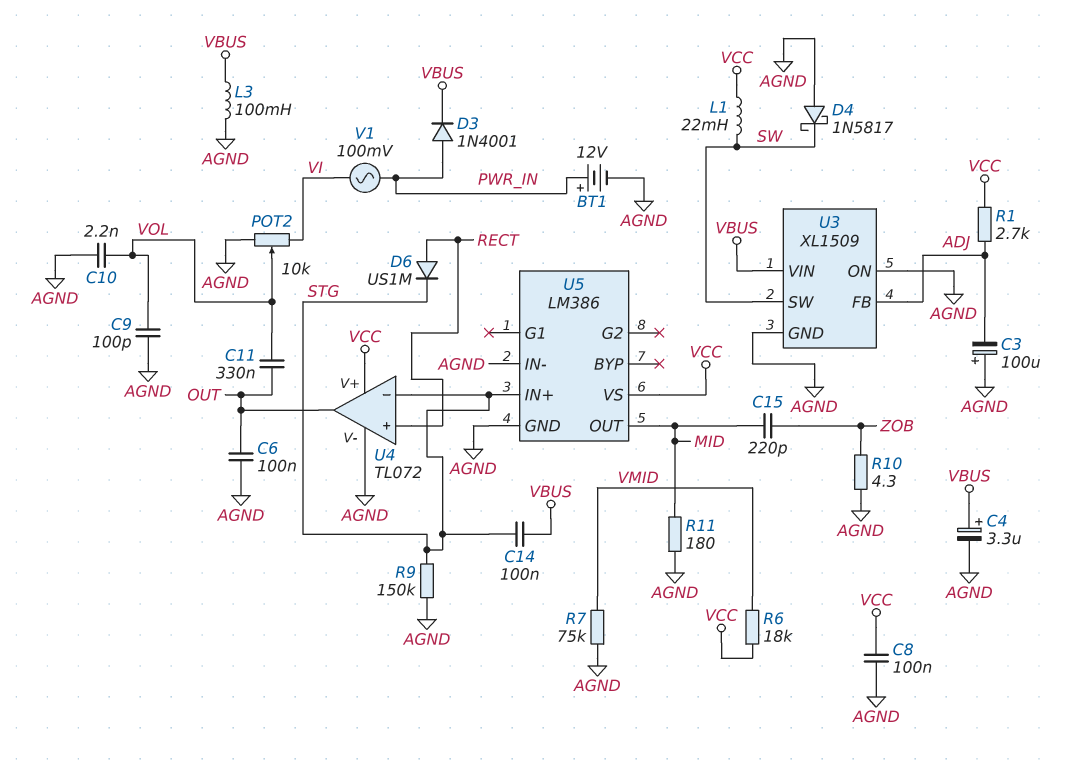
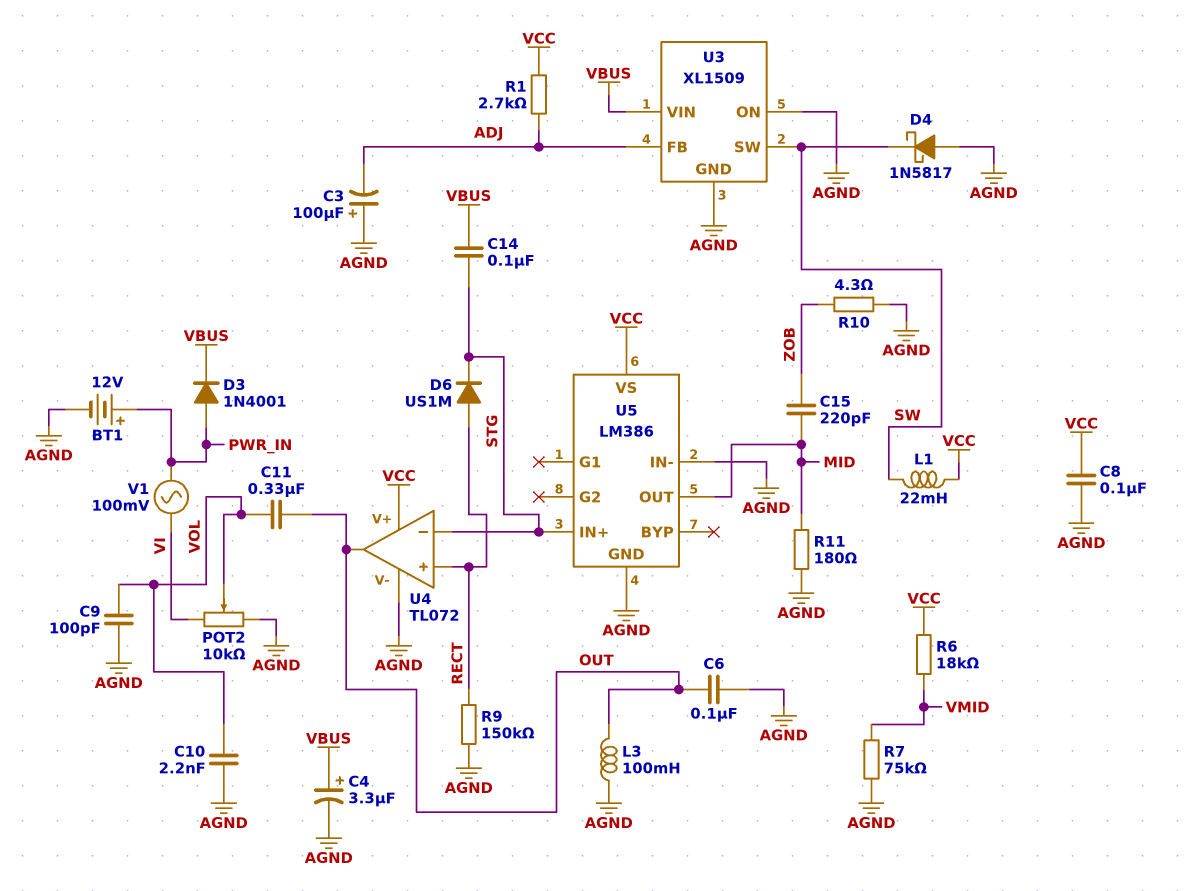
L3: 100mH (AGND, VBUS) -> 100mH (AGND, OUT)
R9: 150k (AGND, STG) -> 150k (AGND, RECT)

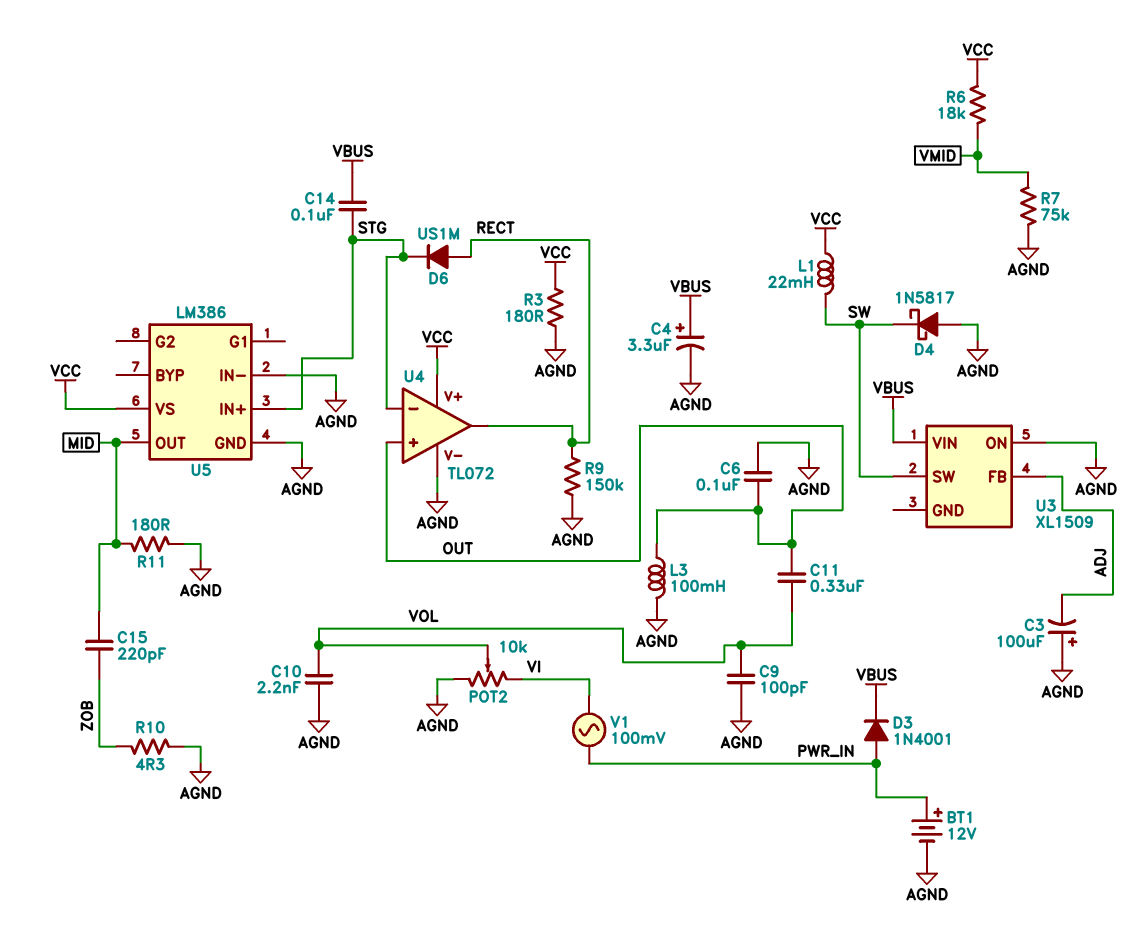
C8: 100nF (AGND, VCC) -> none
R1: 2.7k (ADJ, VCC) -> none
R3: none -> 180 (AGND, VCC)
U3 pin GND: AGND -> none
U4 pin in+: RECT -> OUT
U4 pin out: OUT -> RECT

